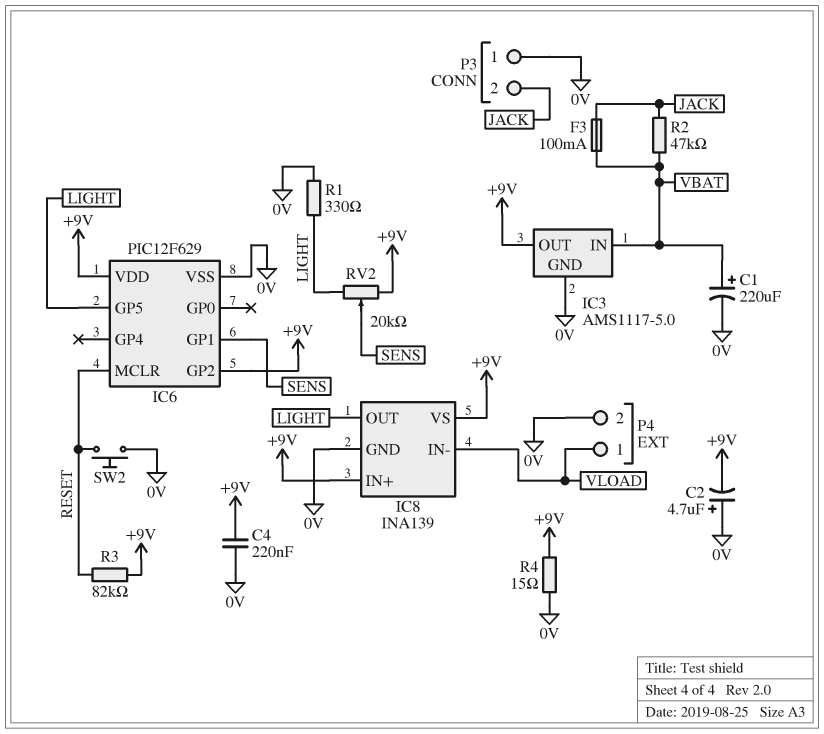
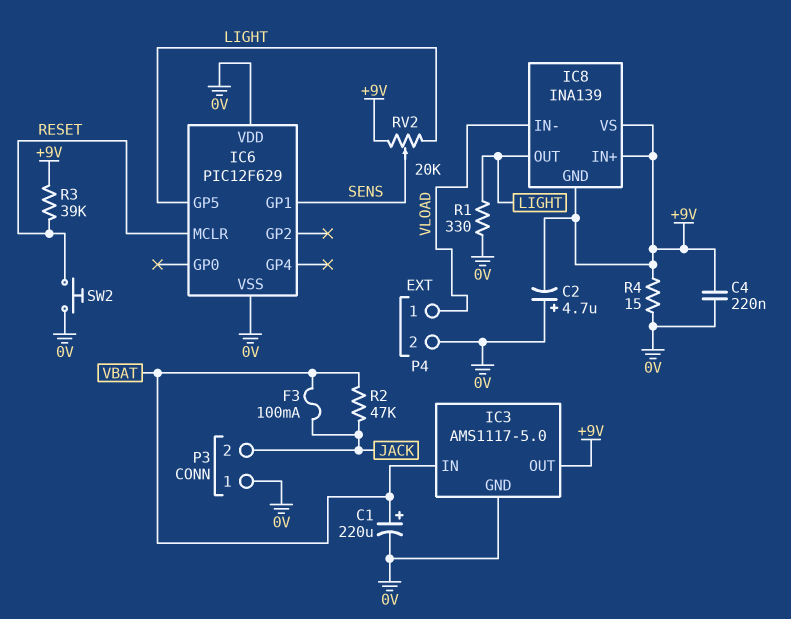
IC6 pin GP2: +9V -> none
IC6 pin VDD: +9V -> 0V
IC8 pin GND: 0V -> +9V
R3: 82k (+9V, RESET) -> 39k (+9V, RESET)

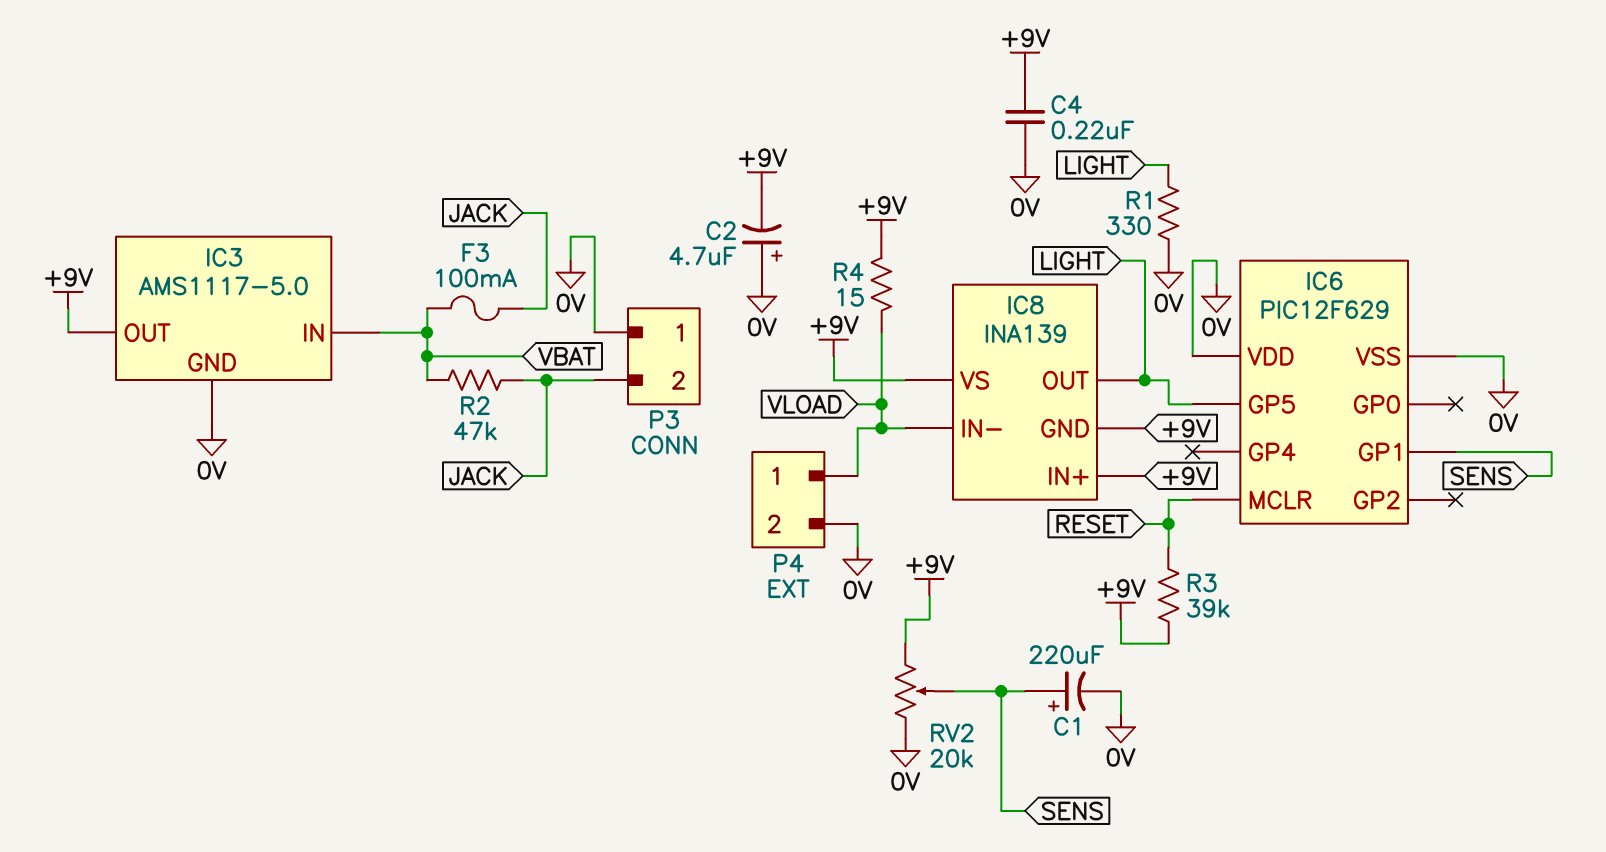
C1: 220uF (plus VBAT, minus 0V) -> 220uF (plus SENS, minus 0V)
R4: 15 (+9V, 0V) -> 15 (+9V, VLOAD)
RV2: 20k (+9V, LIGHT, wiper SENS) -> 20k (+9V, 0V, wiper SENS)
SW2: button (0V, RESET) -> none

